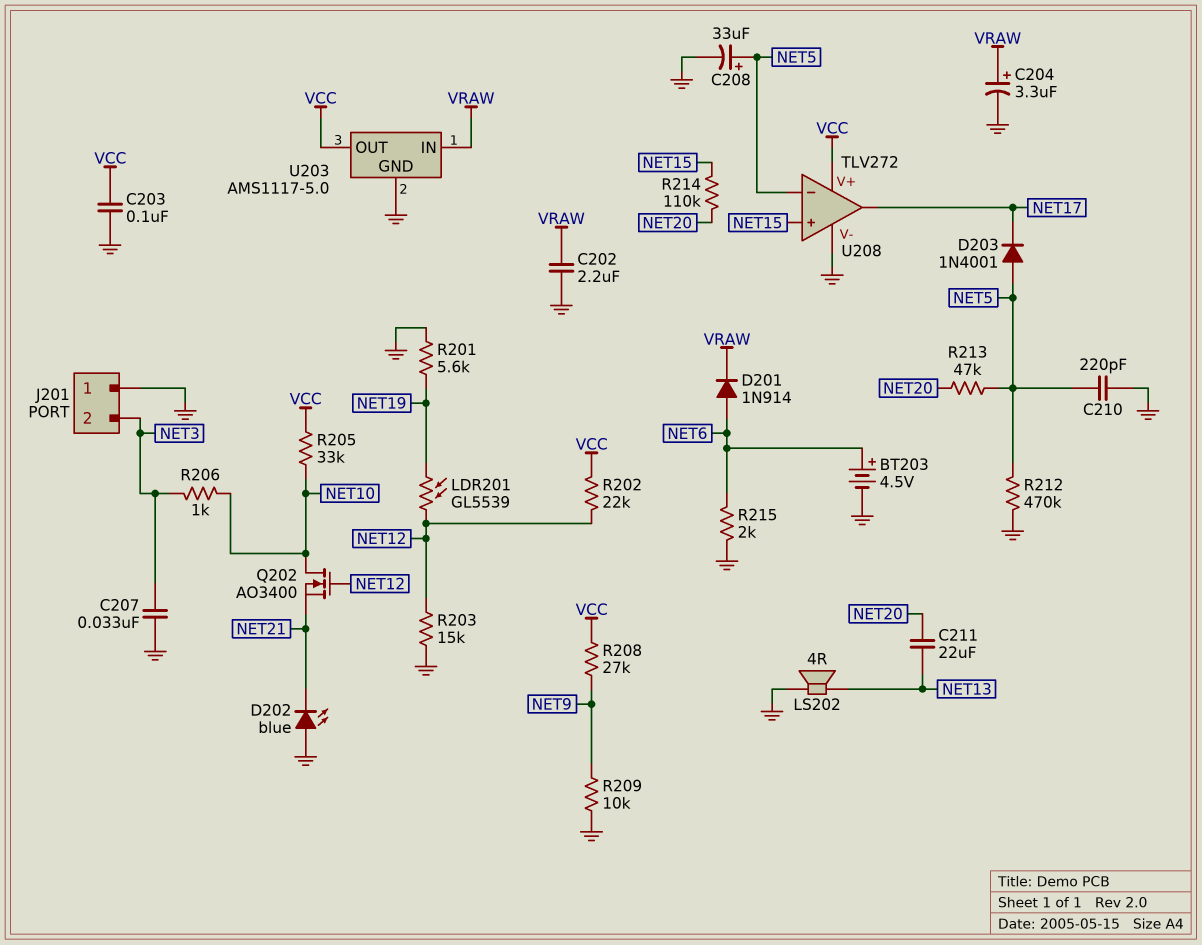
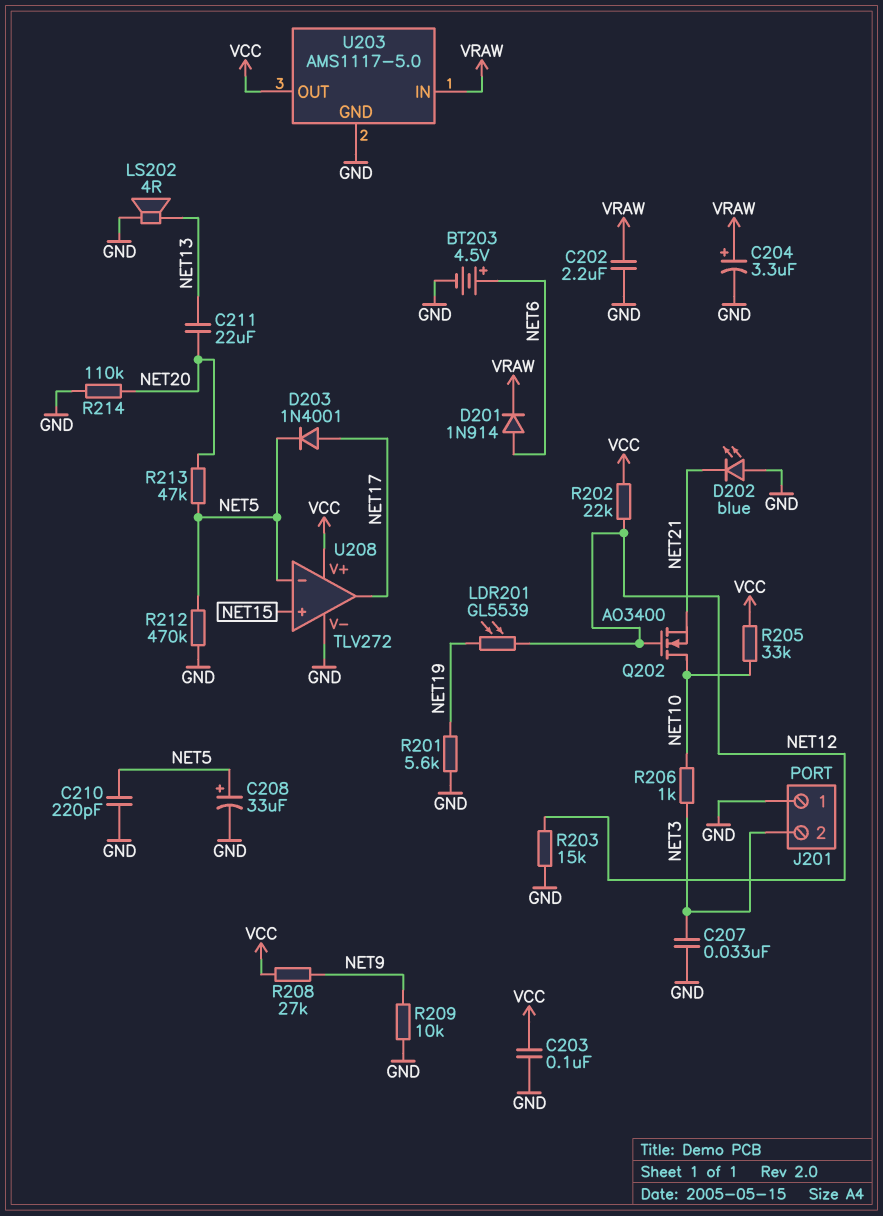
D203: diode 1N4001 (A NET5, K NET17) -> diode 1N4001 (A NET17, K NET5)
R214: 110k (NET15, NET20) -> 110k (GND, NET20)
R215: 2k (GND, NET6) -> none

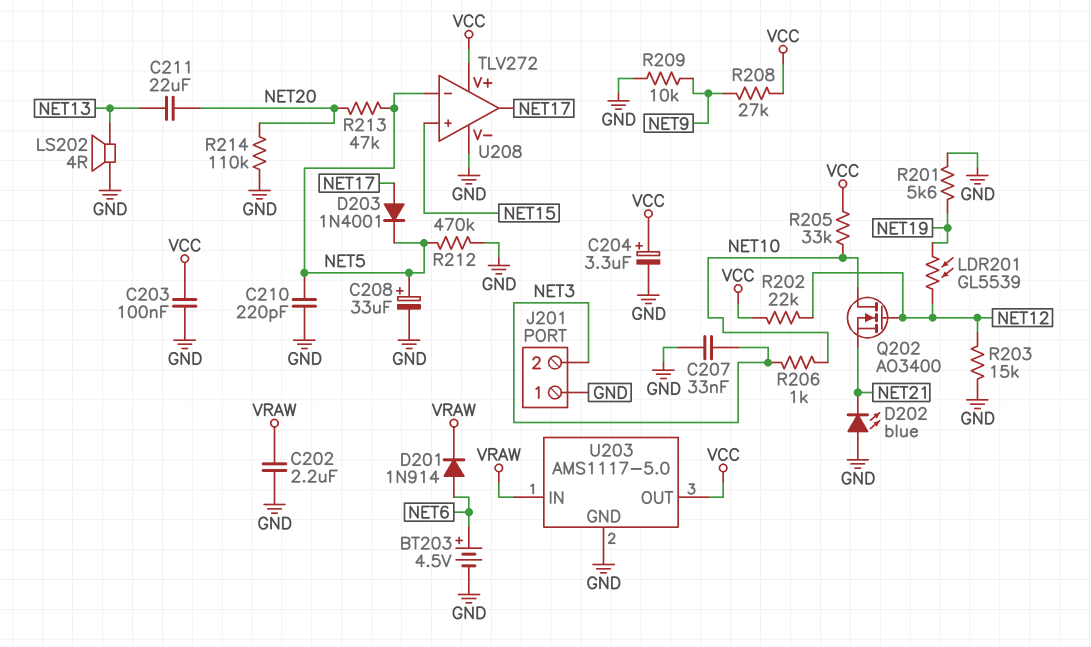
C204: 3.3uF (plus VRAW, minus GND) -> 3.3uF (plus VCC, minus GND)

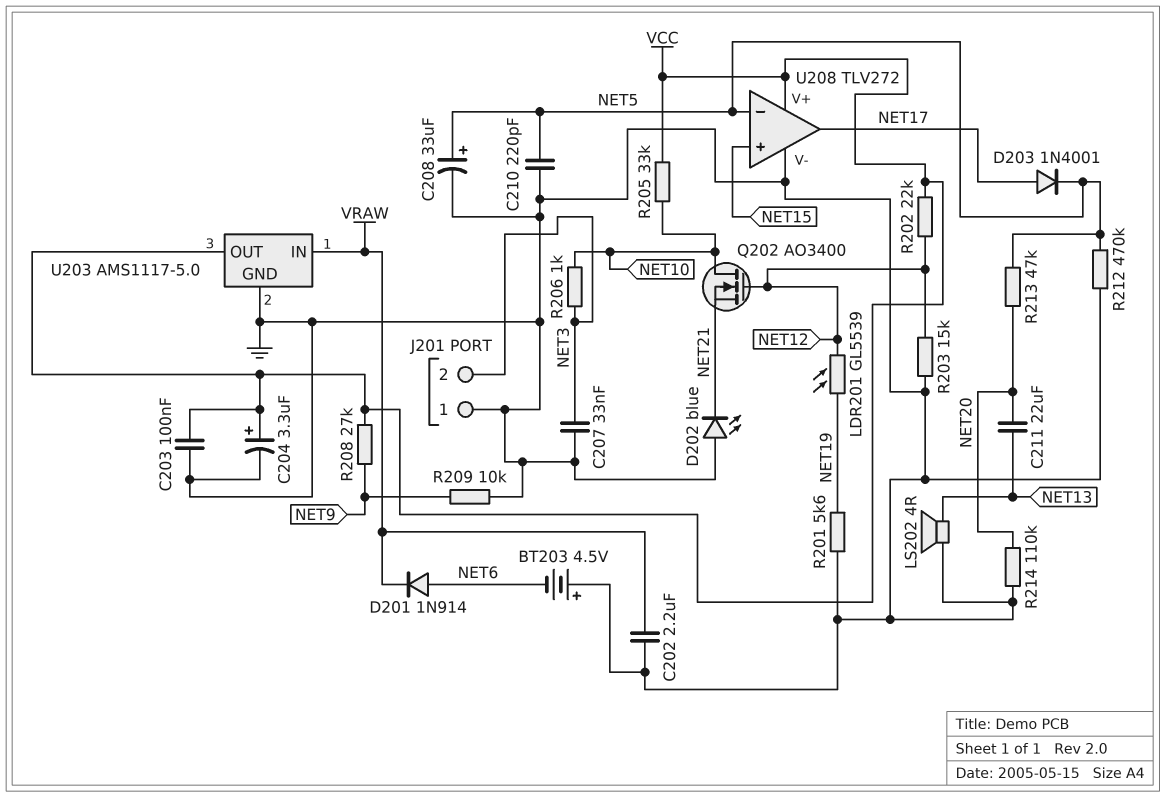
BT203: 4.5V (plus NET6, minus GND) -> 4.5V (plus GND, minus NET6)

